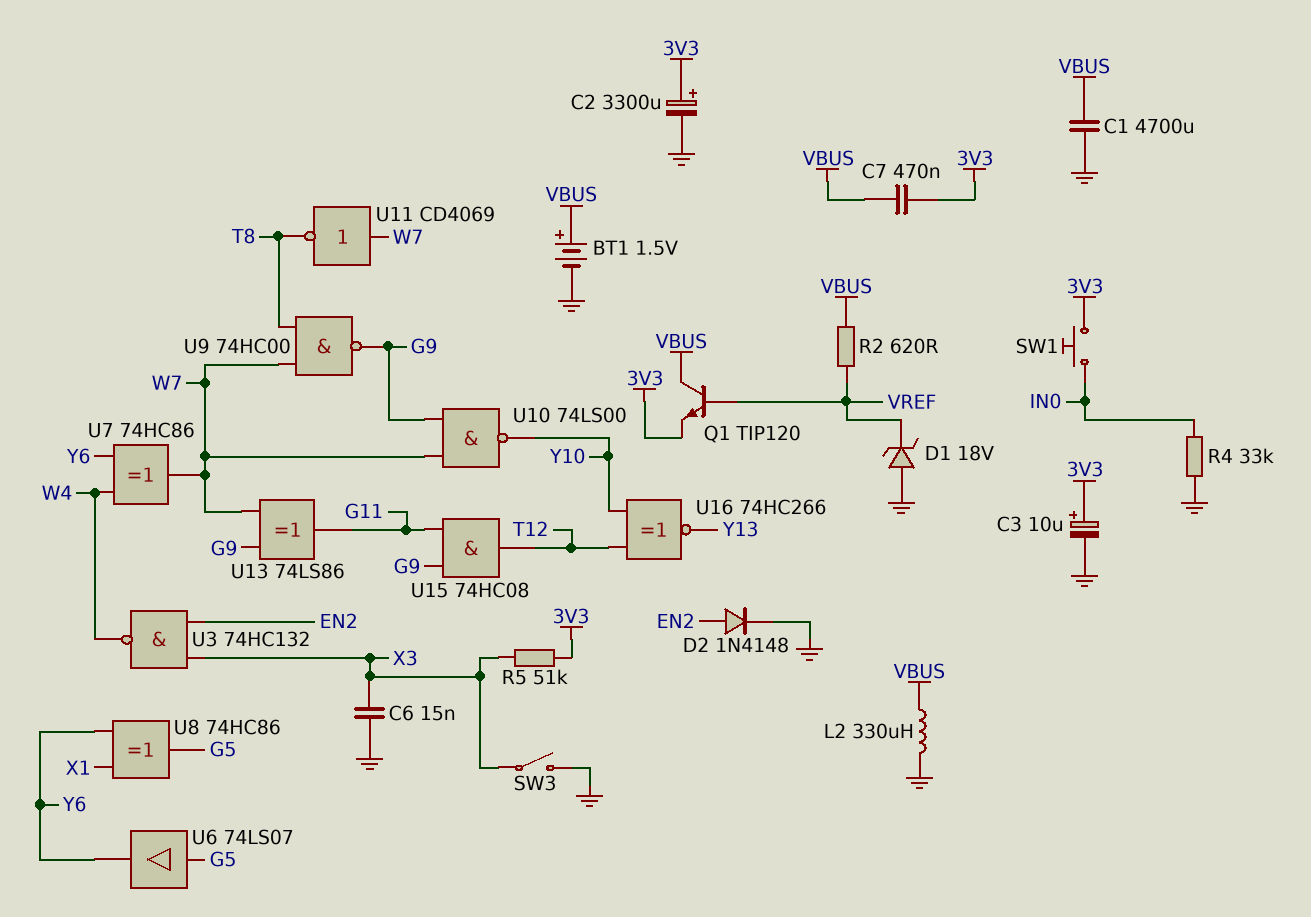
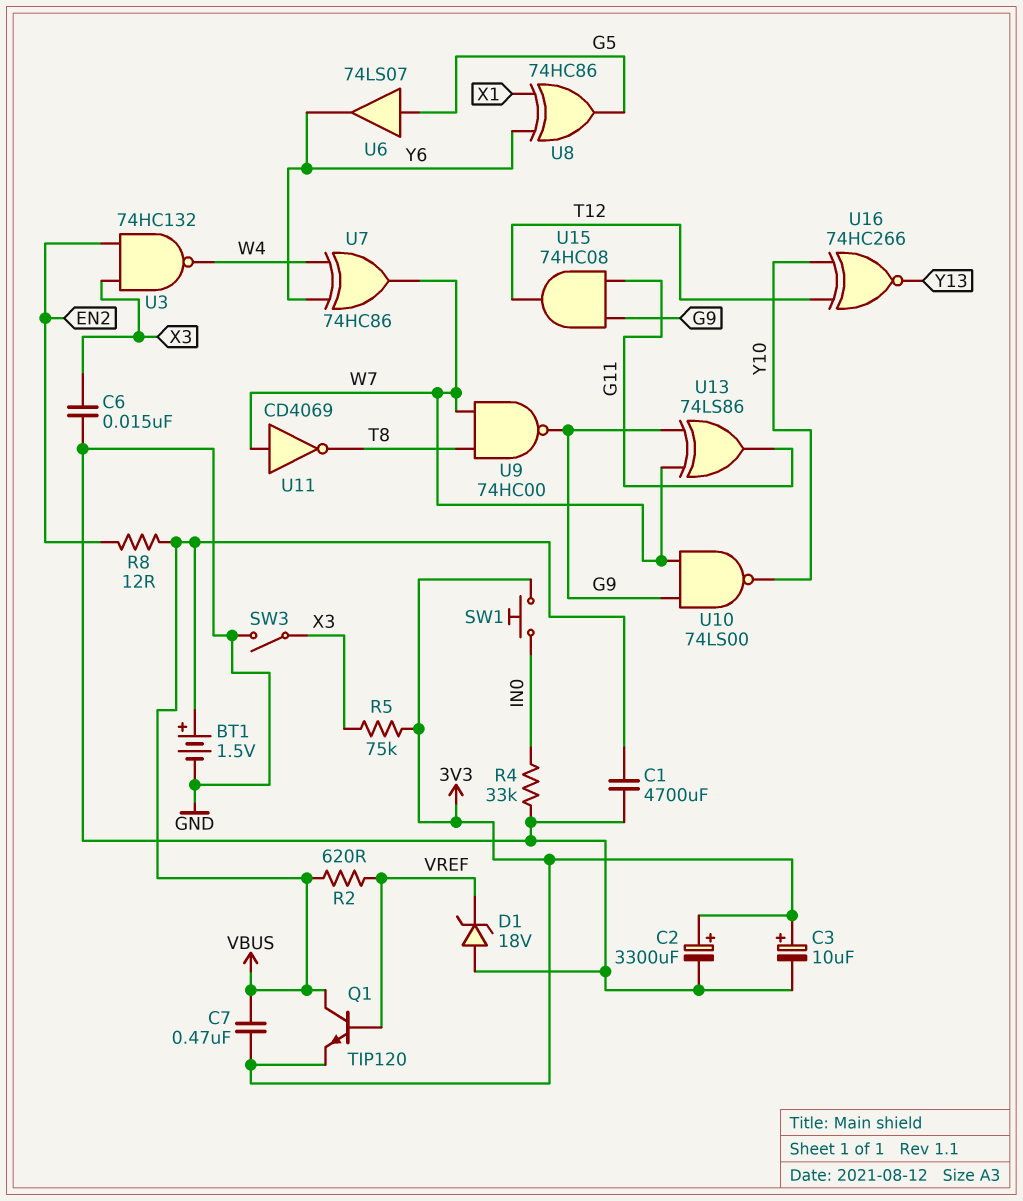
D2: diode 1N4148 (A EN2, K GND) -> none
L2: 330uH (GND, VBUS) -> none
R5: 51k (3V3, X3) -> 75k (3V3, X3)
R8: none -> 12 (EN2, VBUS)

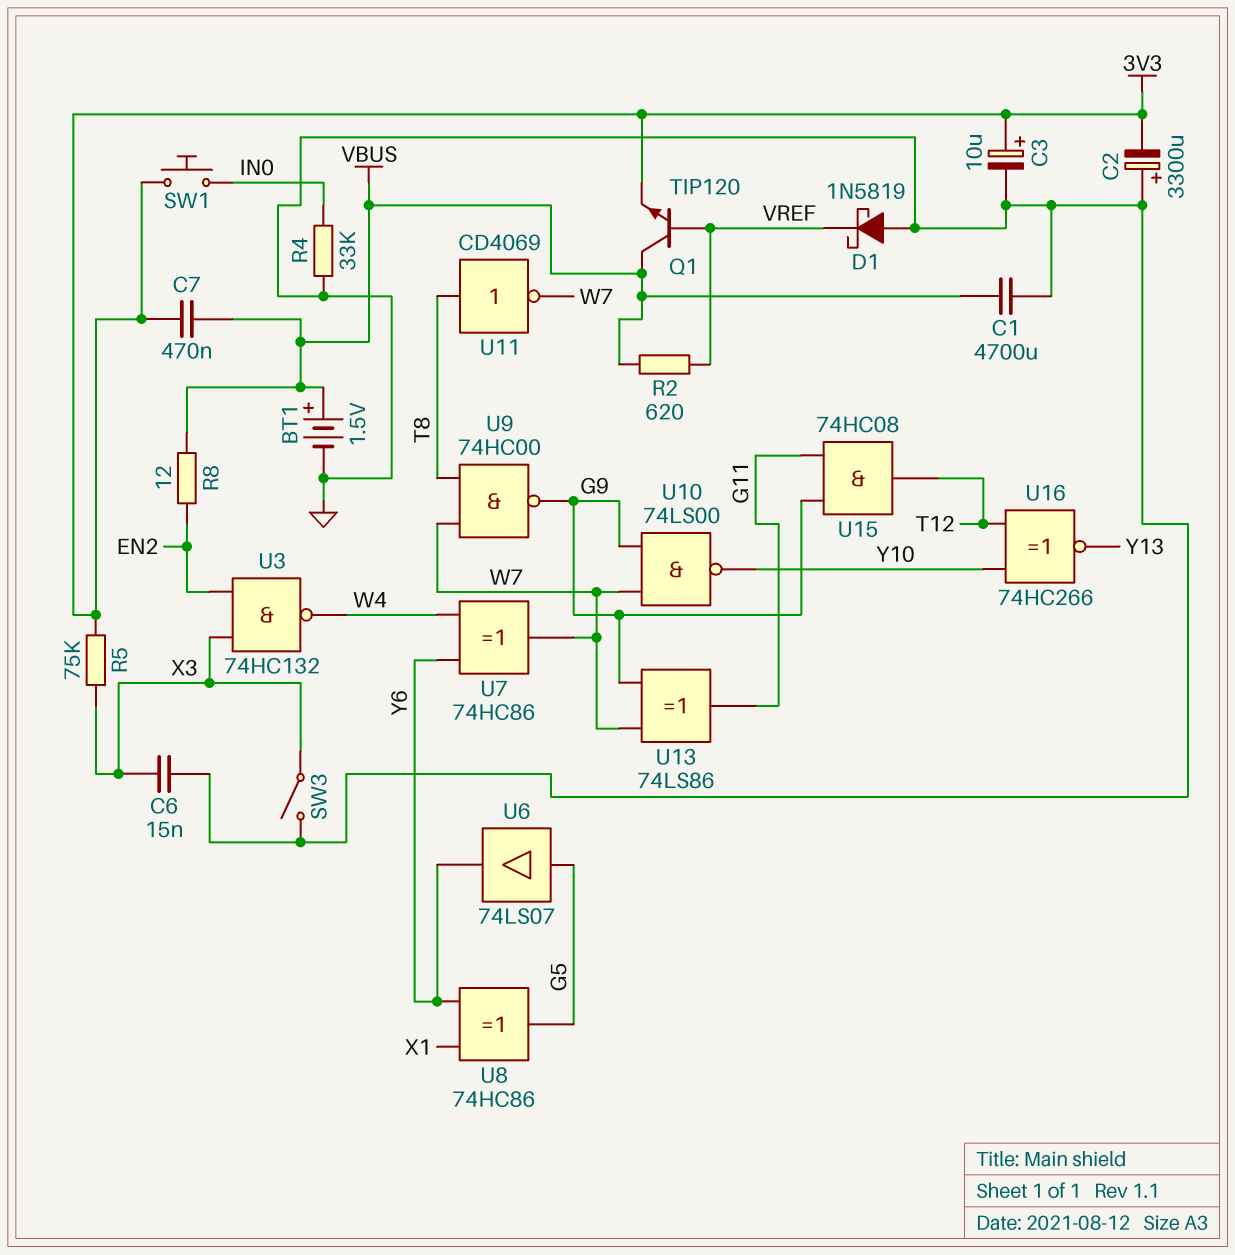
C2: 3300uF (plus 3V3, minus GND) -> 3300uF (plus GND, minus 3V3)
D1: zener 18V (A GND, K VREF) -> schottky 1N5819 (A GND, K VREF)
U11: NOT CD4069 (in W7, out T8) -> NOT CD4069 (in T8, out W7)

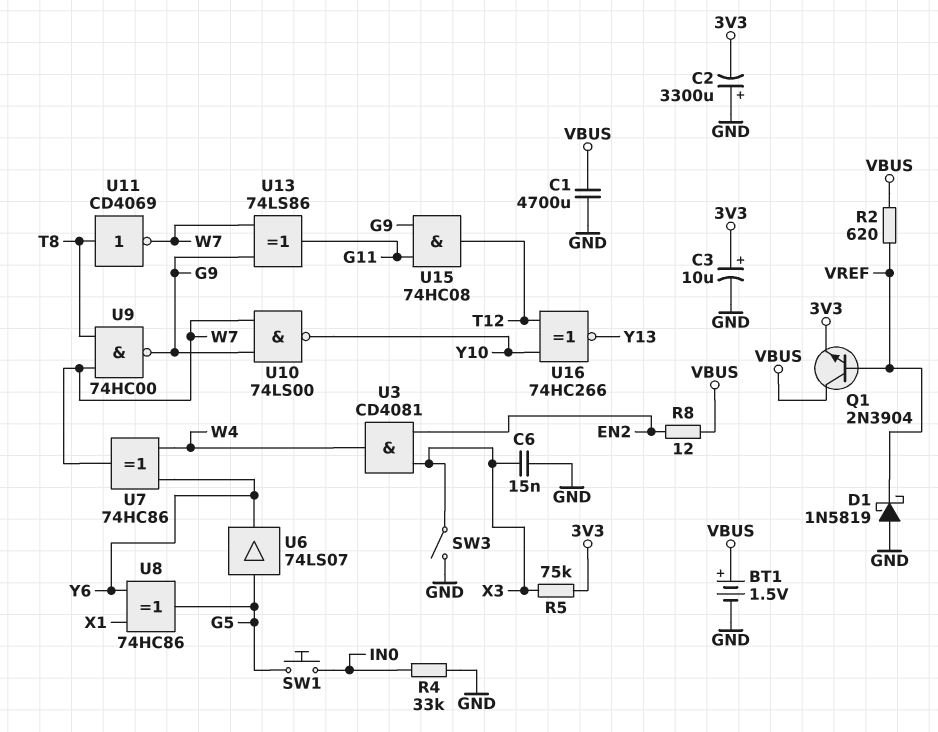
C7: 470nF (3V3, VBUS) -> none
Q1: NPN TIP120 (B VREF, C VBUS, E 3V3) -> NPN 2N3904 (B VREF, C VBUS, E 3V3)
SW1: button (3V3, IN0) -> button (G5, IN0)
U3: NAND 74HC132 (in EN2, in X3, out W4) -> AND CD4081 (in EN2, in X3, out W4)

